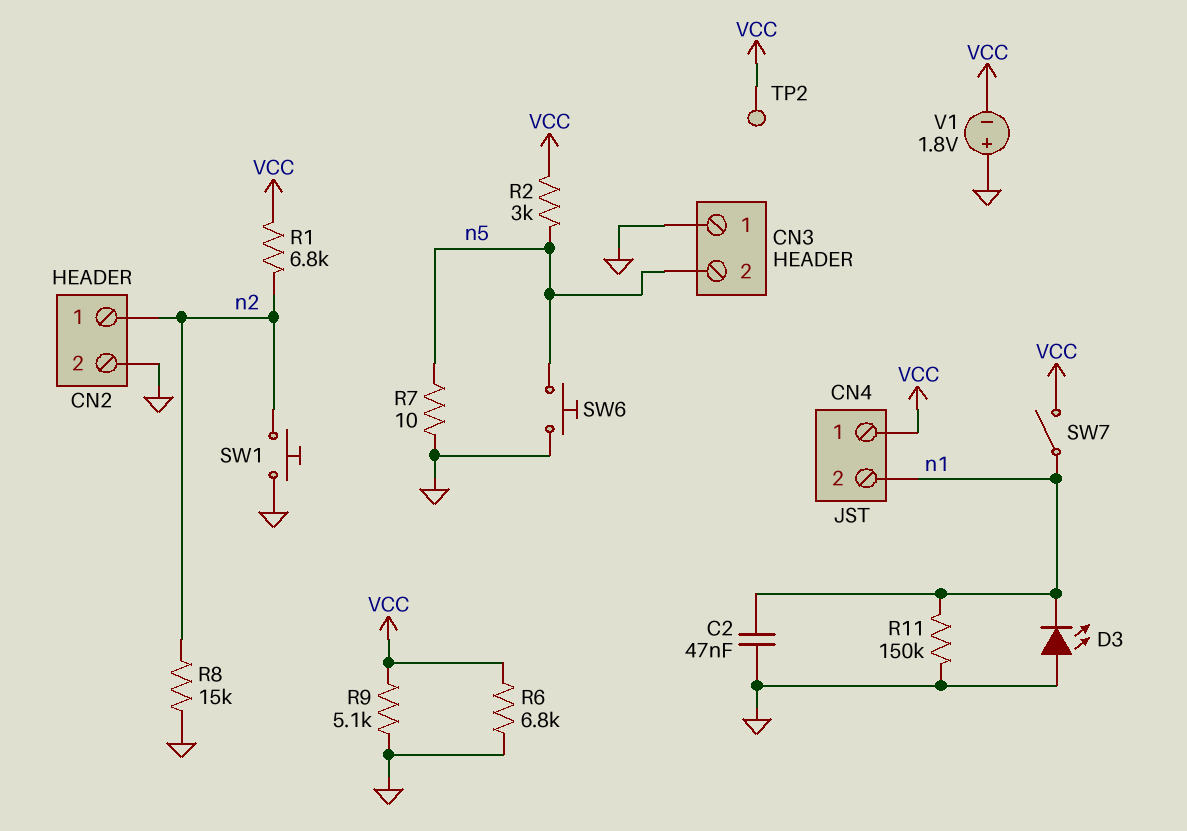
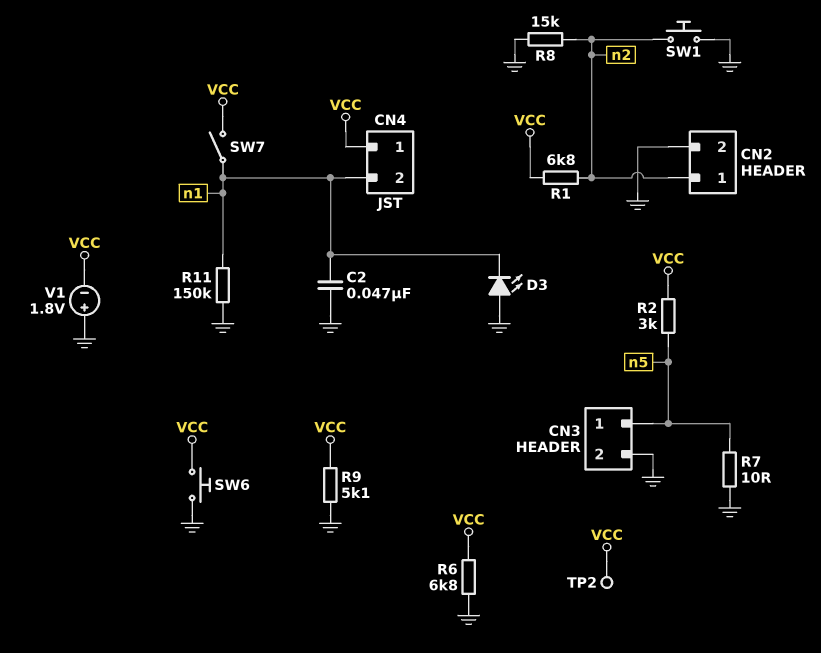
CN3 pin 1: GND -> n5
CN3 pin 2: n5 -> GND
SW6: button (GND, n5) -> button (GND, VCC)

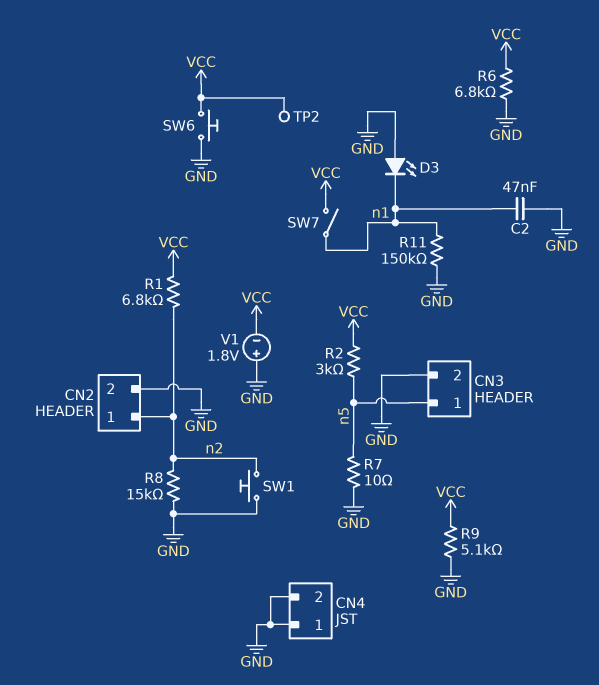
CN4 pin 1: VCC -> GND
CN4 pin 2: n1 -> GND

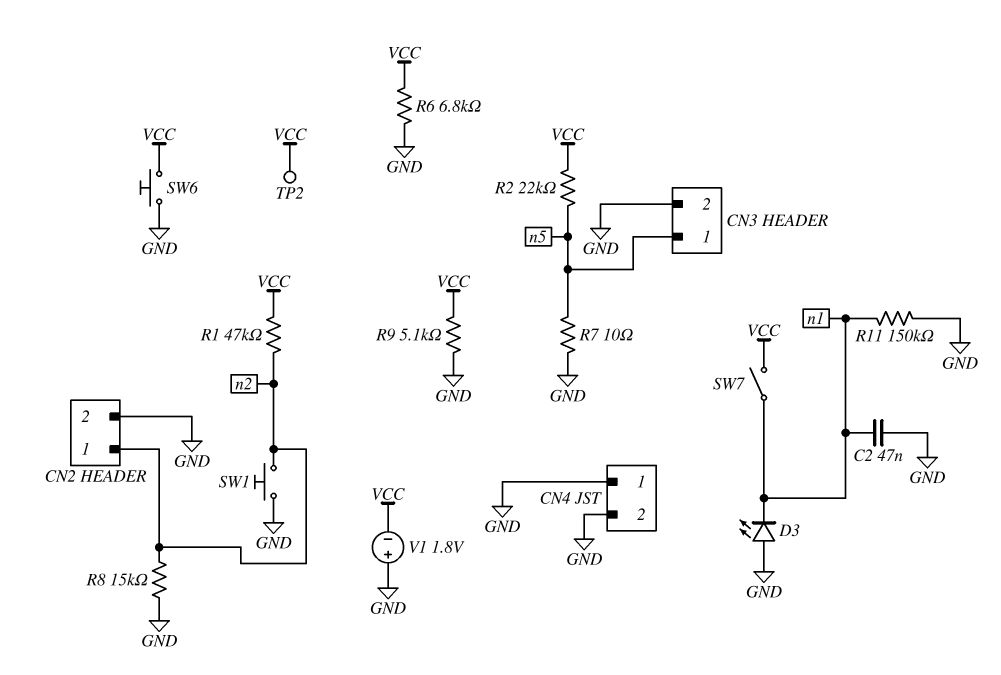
R1: 6.8k (VCC, n2) -> 47k (VCC, n2)
R2: 3k (VCC, n5) -> 22k (VCC, n5)

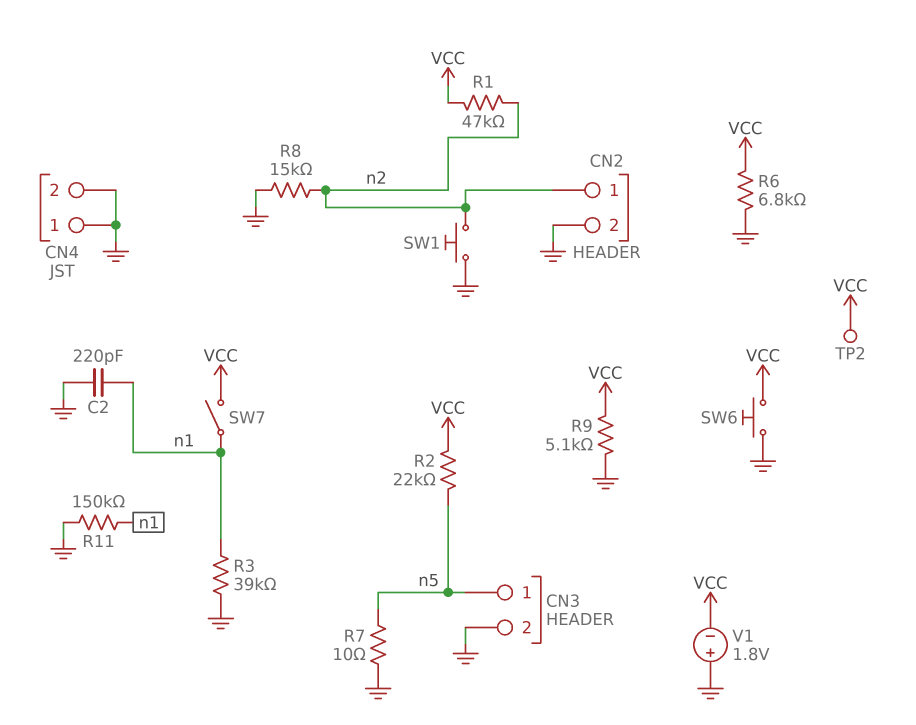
C2: 47nF (GND, n1) -> 220pF (GND, n1)
D3: LED (A GND, K n1) -> none
R3: none -> 39k (GND, n1)

